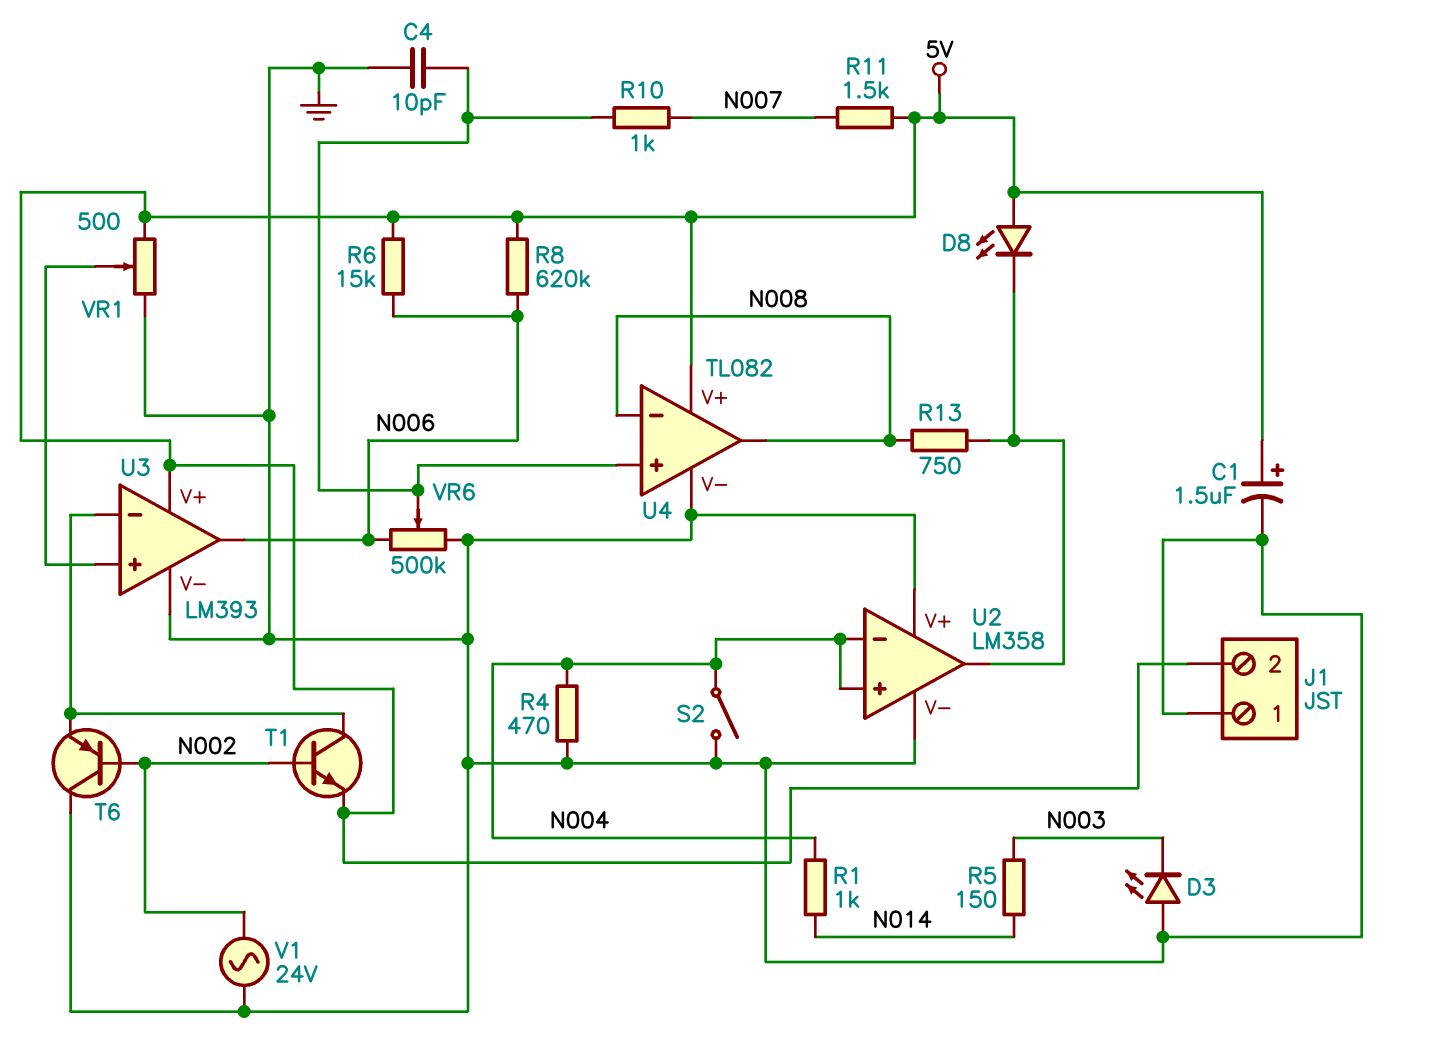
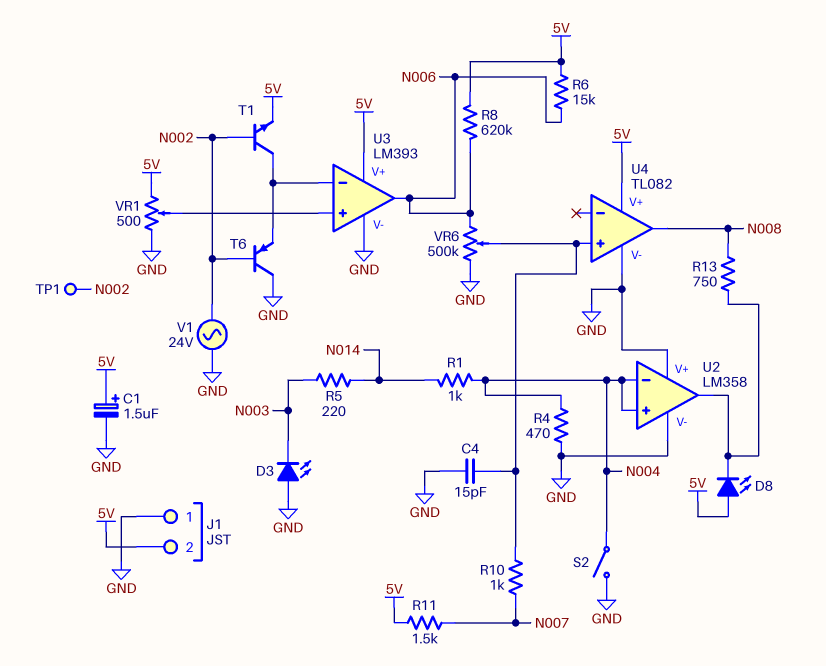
C4: 10pF (GND, U4/in+) -> 15pF (GND, U4/in+)
R5: 150 (N003, N014) -> 220 (N003, N014)
TP1: none -> test point (N002)
U4 pin in-: N008 -> none

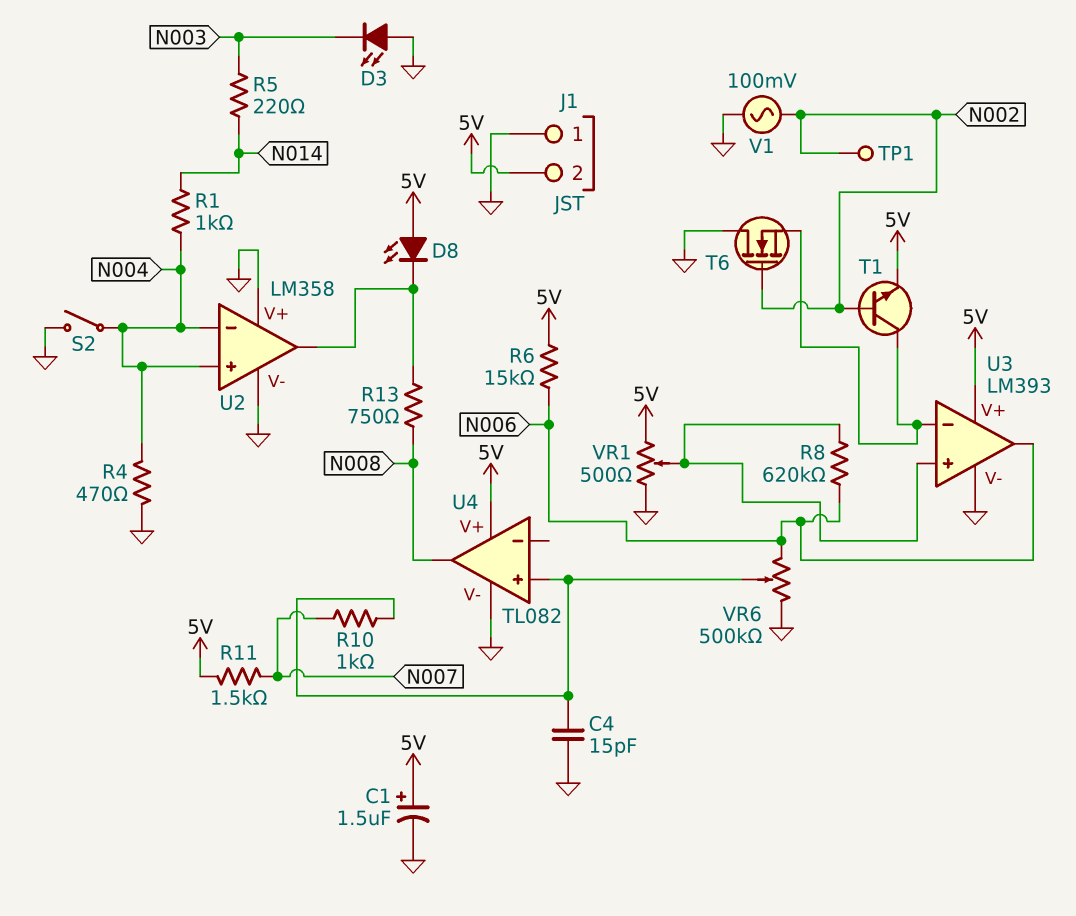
R8: 620k (5V, N006) -> 620k (N006, U3/in+)
T6: PNP (B N002, C GND, E U3/in-) -> NMOS (G N002, D GND, S U3/in-)
V1: AC 24V (GND, N002) -> AC 100mV (GND, N002)

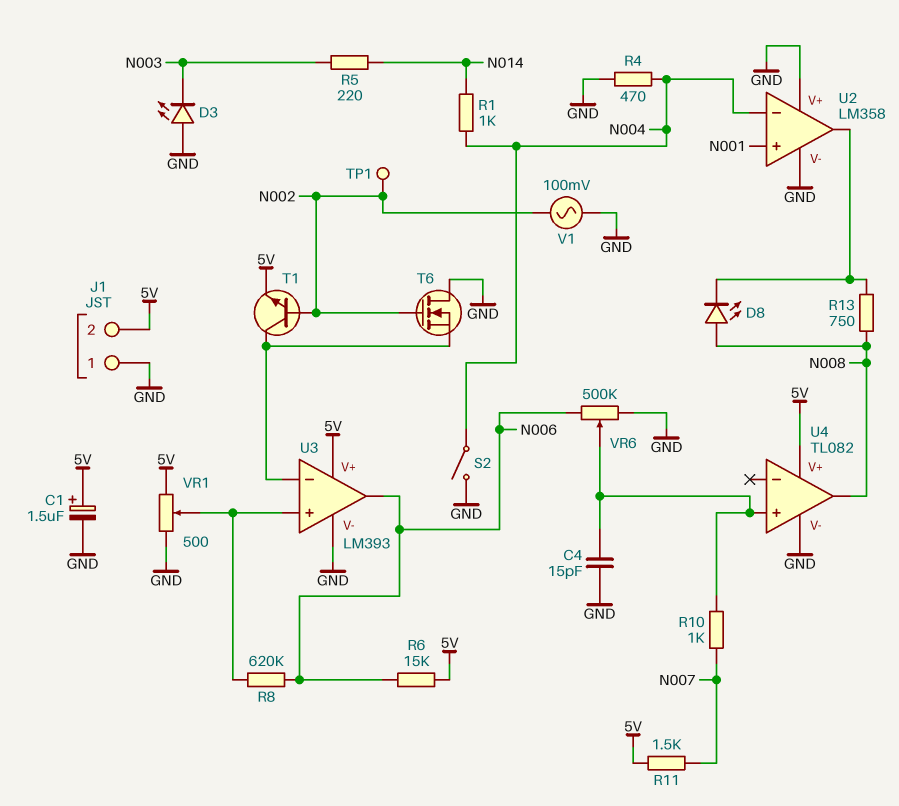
D8: LED (A 5V, K U2/out) -> LED (A N008, K U2/out)
U2 pin in+: N004 -> N001

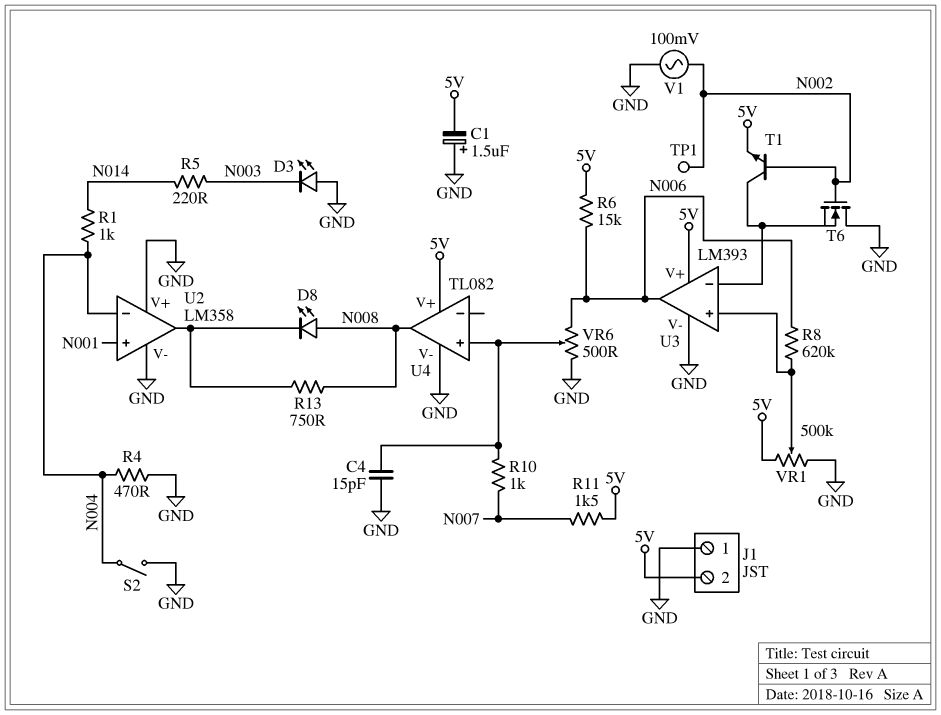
C1: 1.5uF (plus 5V, minus GND) -> 1.5uF (plus GND, minus 5V)
VR1: 500 (5V, GND, wiper U3/in+) -> 500k (5V, GND, wiper U3/in+)
VR6: 500k (GND, N006, wiper U4/in+) -> 500 (GND, N006, wiper U4/in+)

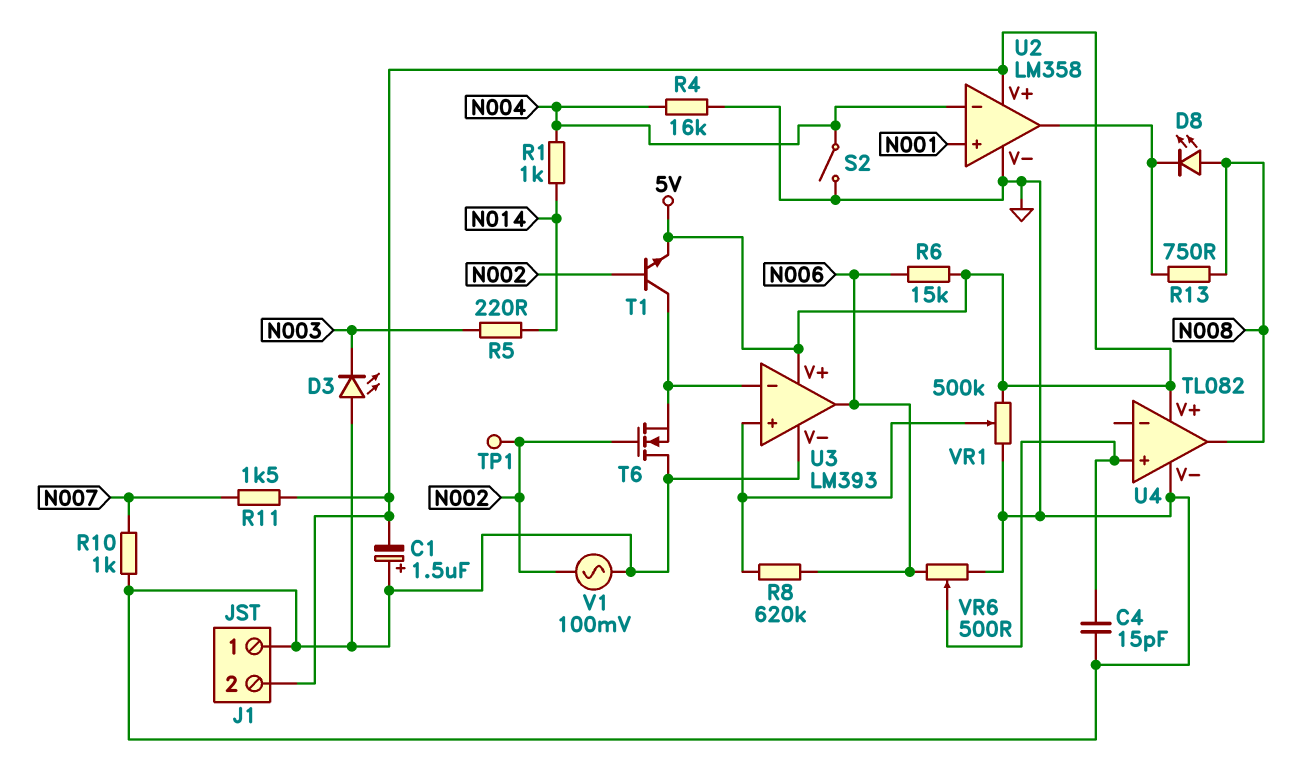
R4: 470 (GND, N004) -> 16k (GND, N004)
R10: 1k (N007, U4/in+) -> 1k (GND, N007)
U2 pin V+: GND -> 5V

